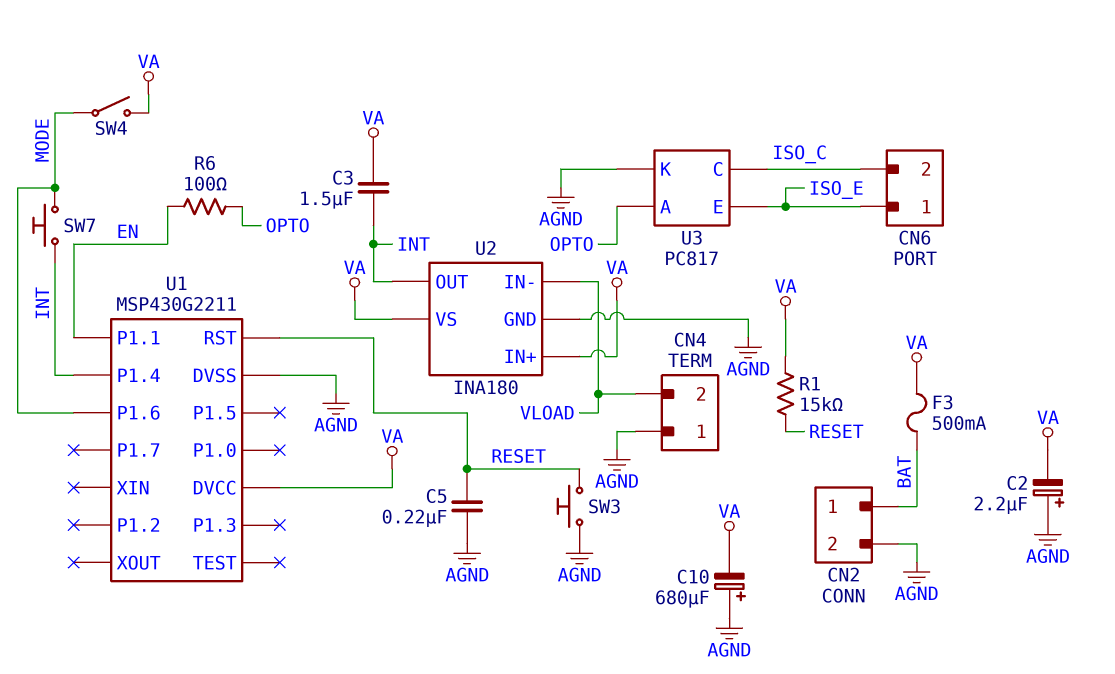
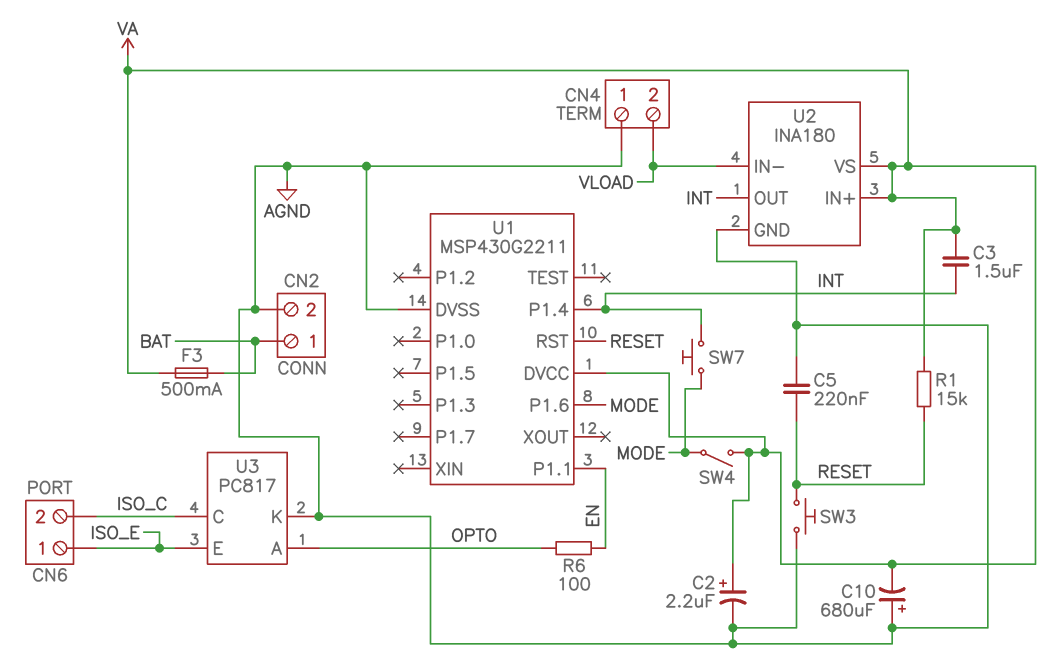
C2: 2.2uF (plus AGND, minus VA) -> 2.2uF (plus VA, minus AGND)

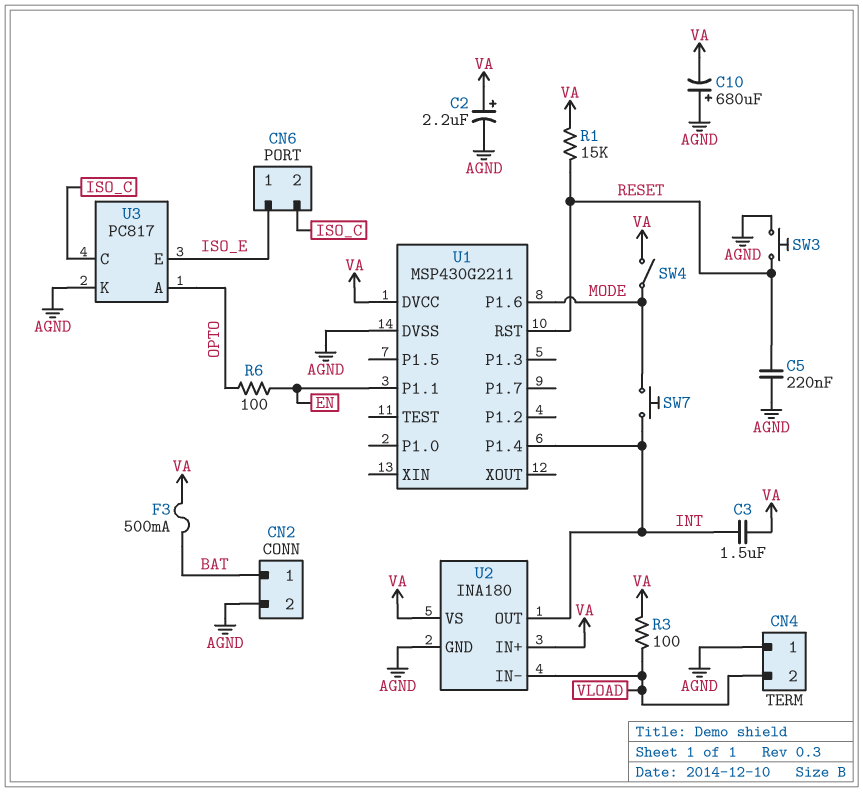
R3: none -> 100 (VA, VLOAD)

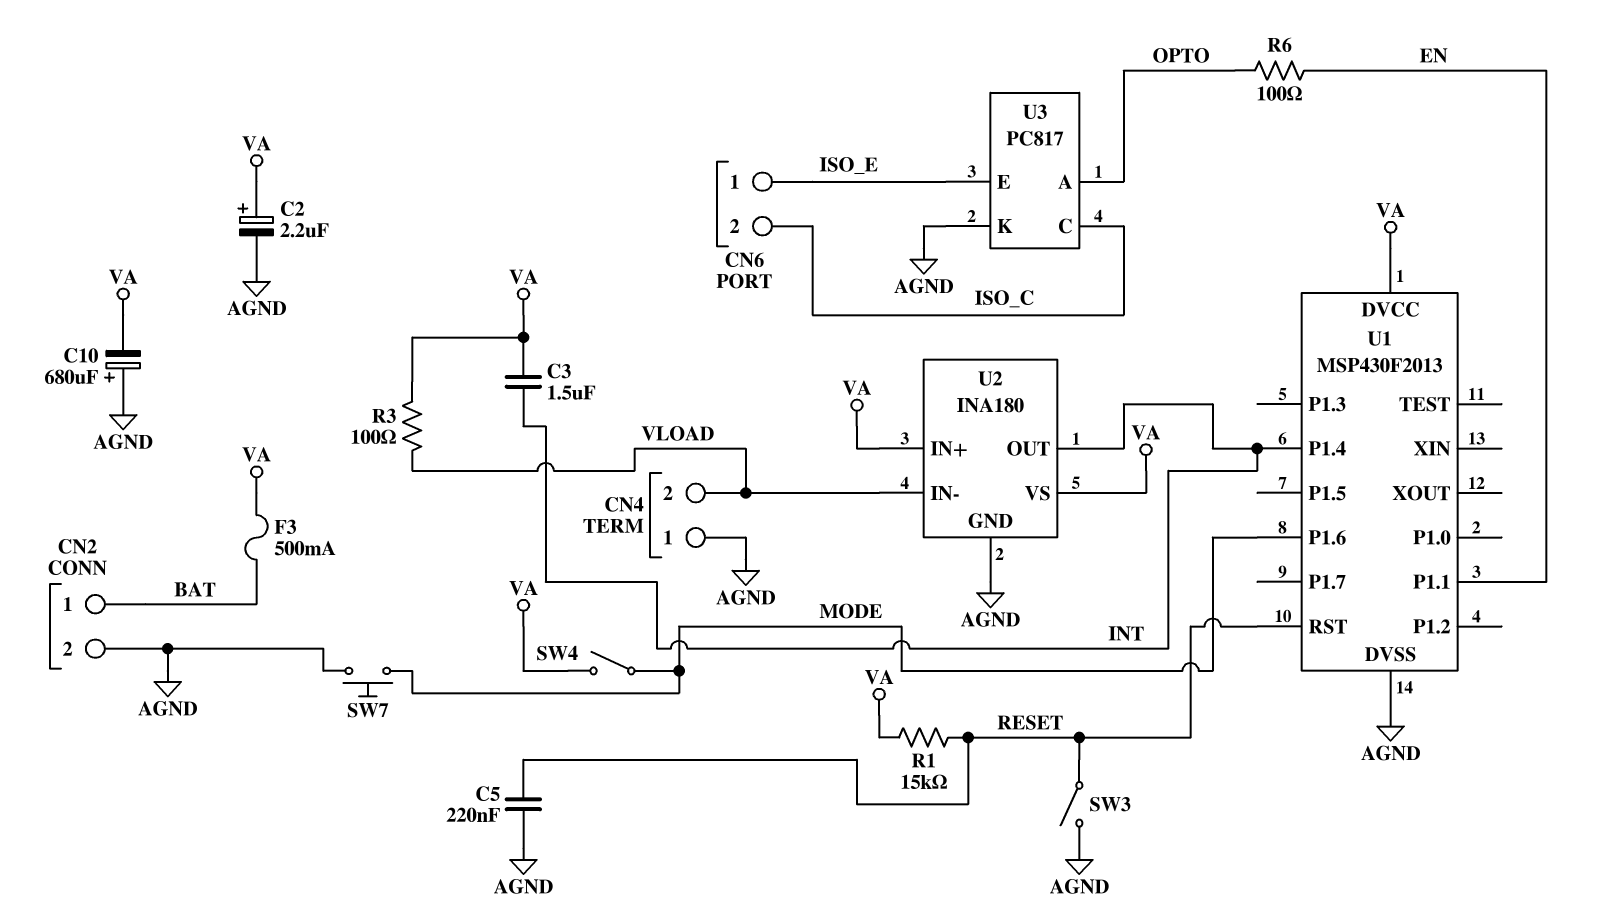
SW3: button (AGND, RESET) -> switch (AGND, RESET)
SW7: button (INT, MODE) -> button (AGND, MODE)
U1: MSP430G2211 -> MSP430F2013

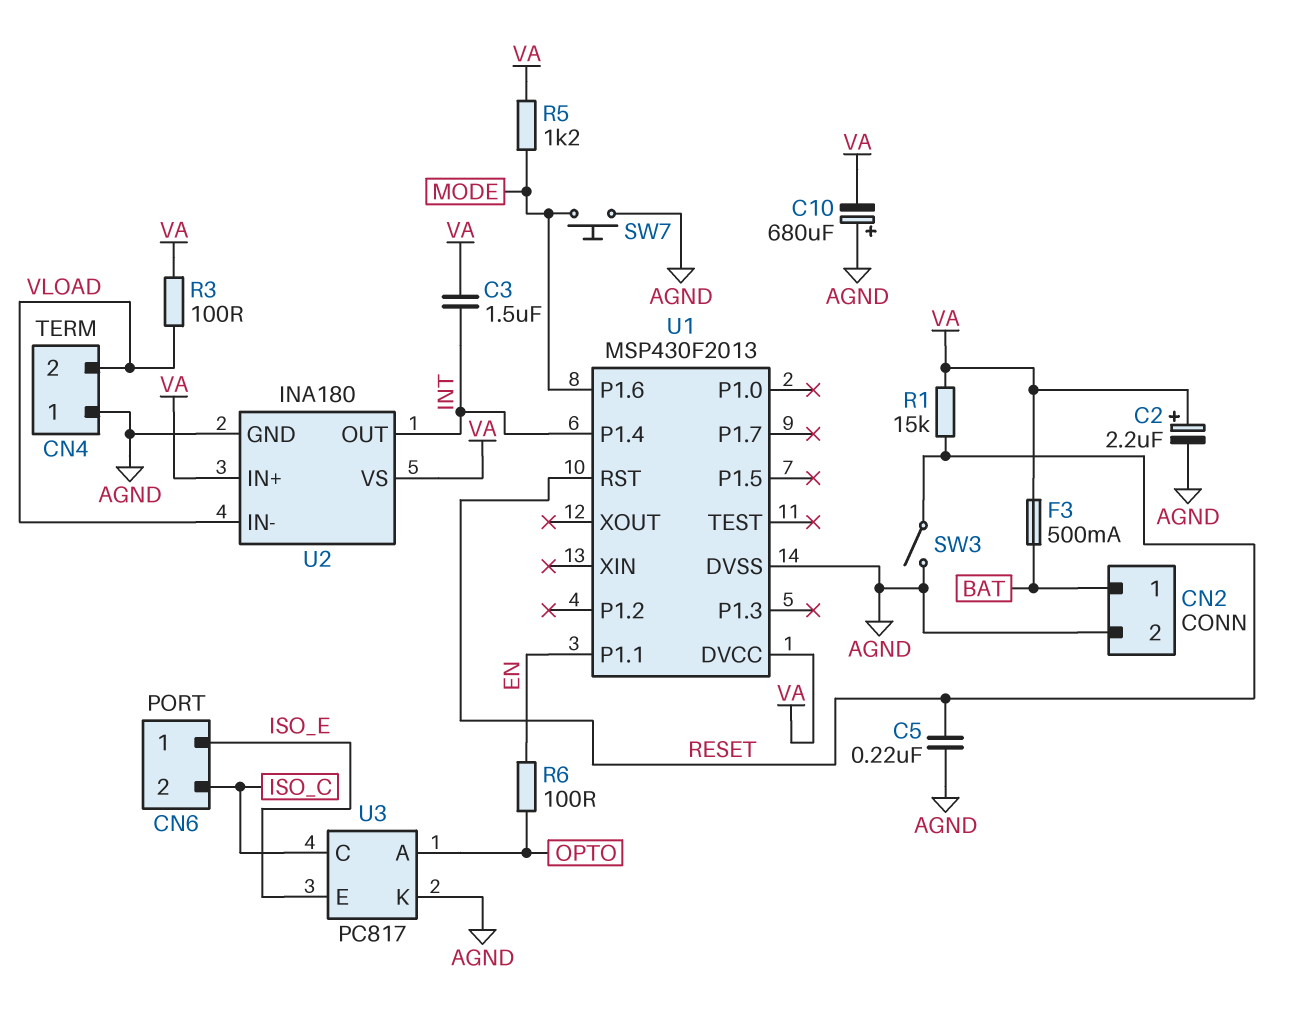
R5: none -> 1.2k (MODE, VA)
SW4: switch (MODE, VA) -> none

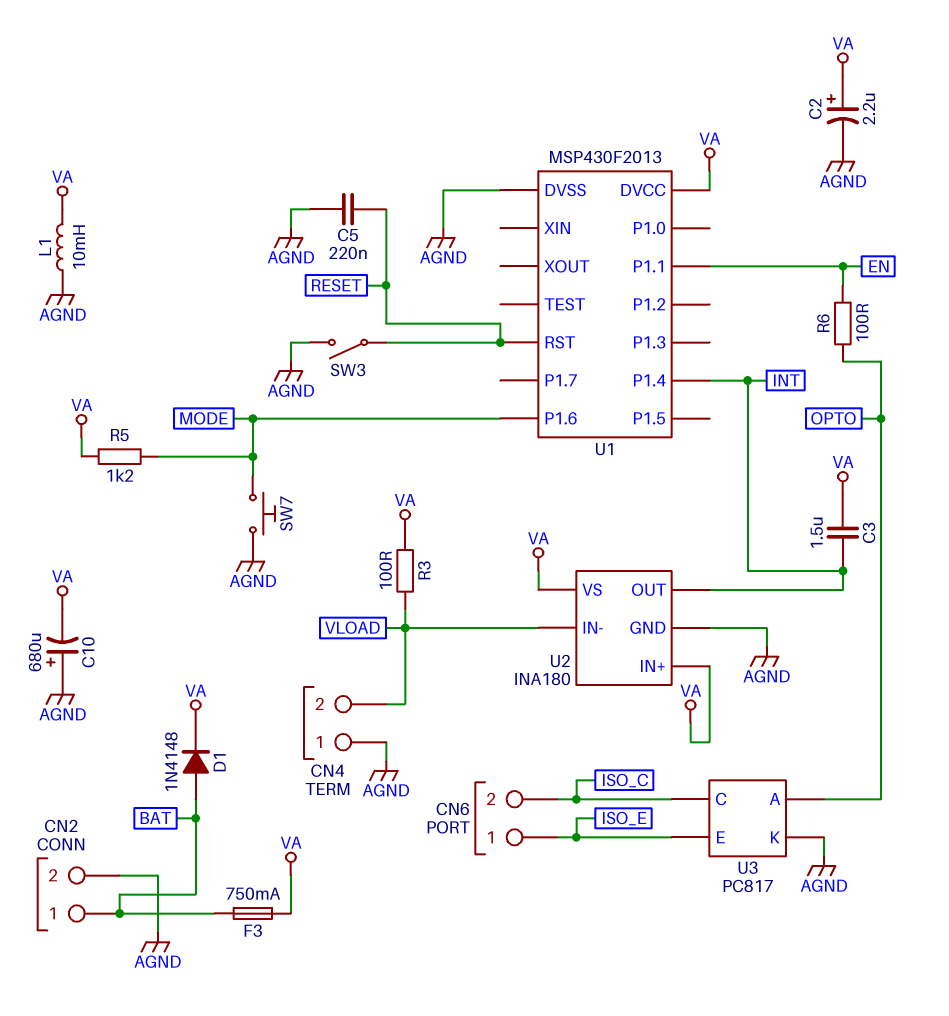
D1: none -> diode 1N4148 (A BAT, K VA)
F3: 500mA (BAT, VA) -> 750mA (BAT, VA)
L1: none -> 10mH (AGND, VA)
R1: 15k (RESET, VA) -> none

